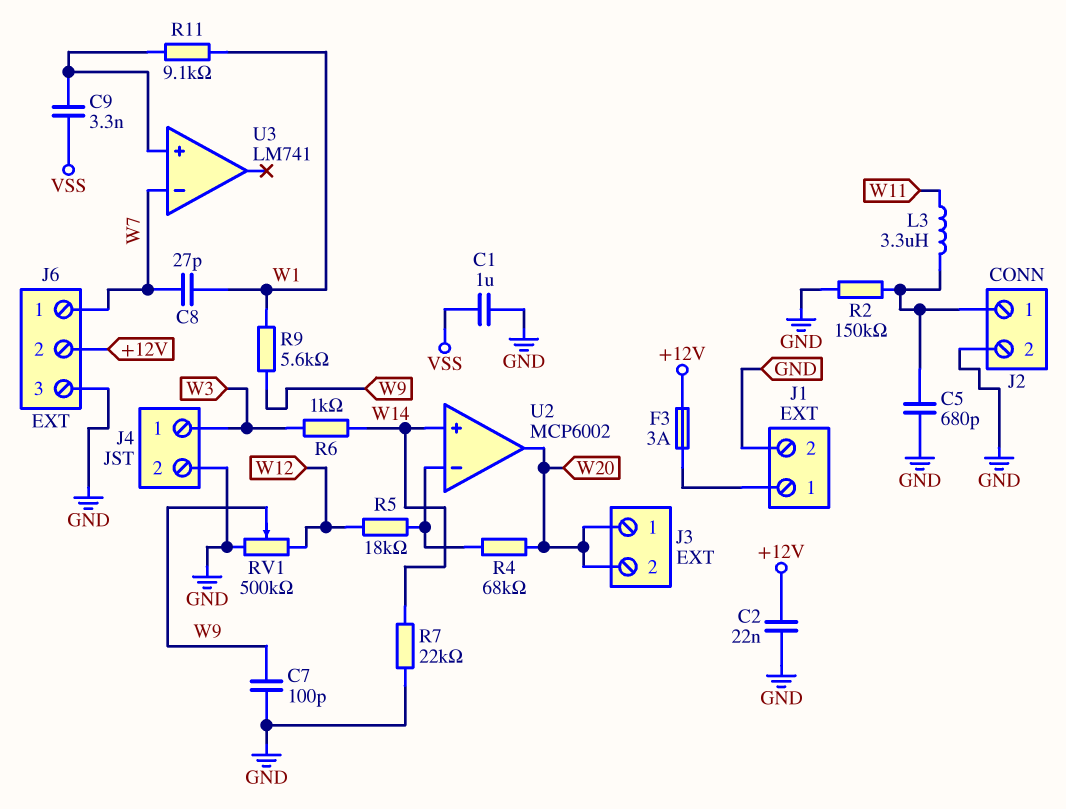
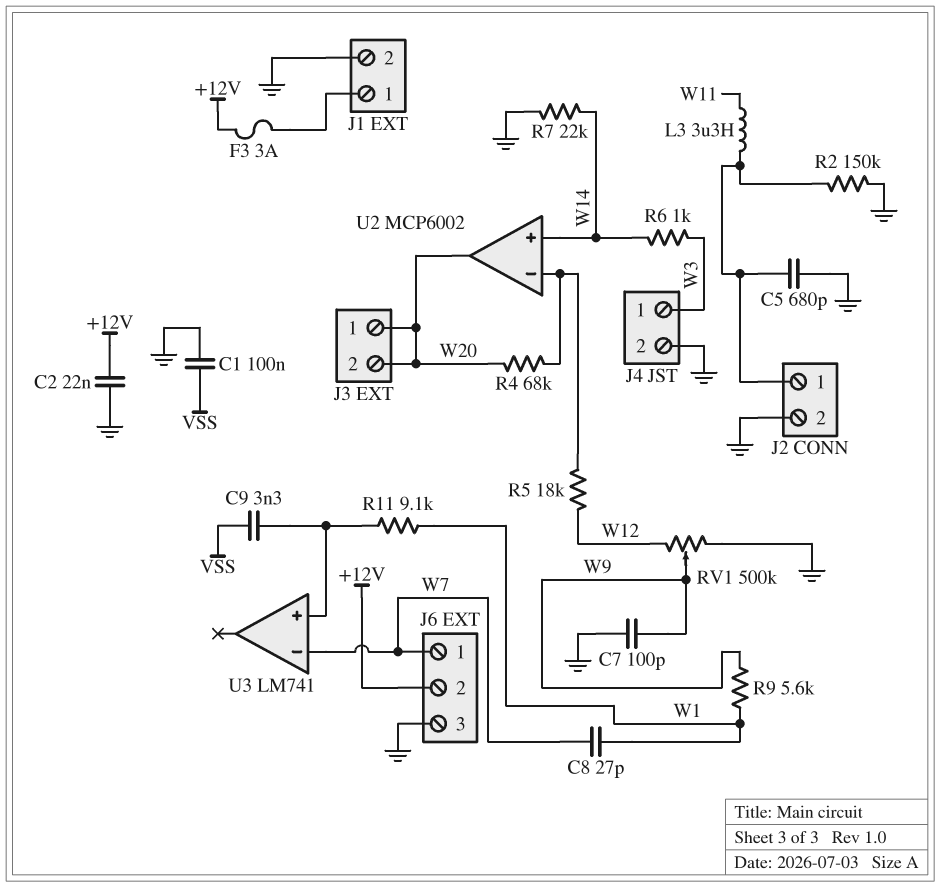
C1: 1uF (GND, VSS) -> 100nF (GND, VSS)

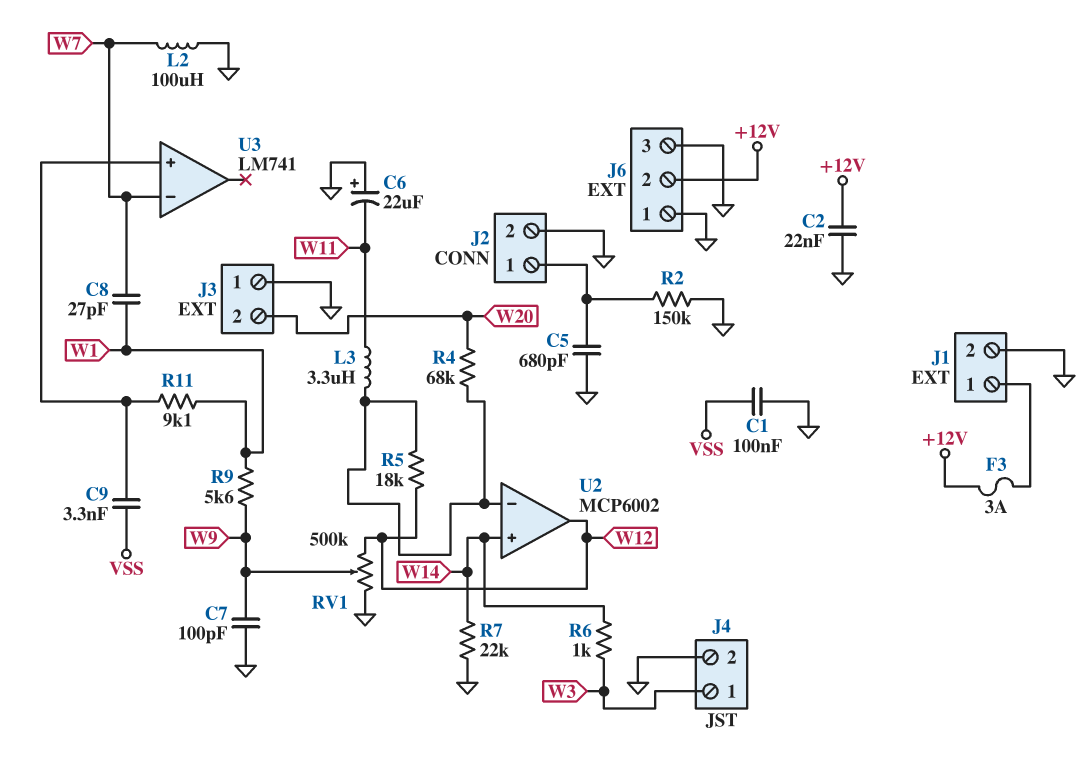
C6: none -> 22uF (plus GND, minus W11)
J3 pin 1: W20 -> GND
J6 pin 1: W7 -> GND
L2: none -> 100uH (GND, W7)
L3: 3.3uH (J2/1, W11) -> 3.3uH (U2/in-, W11)
U2 pin out: W20 -> W12

